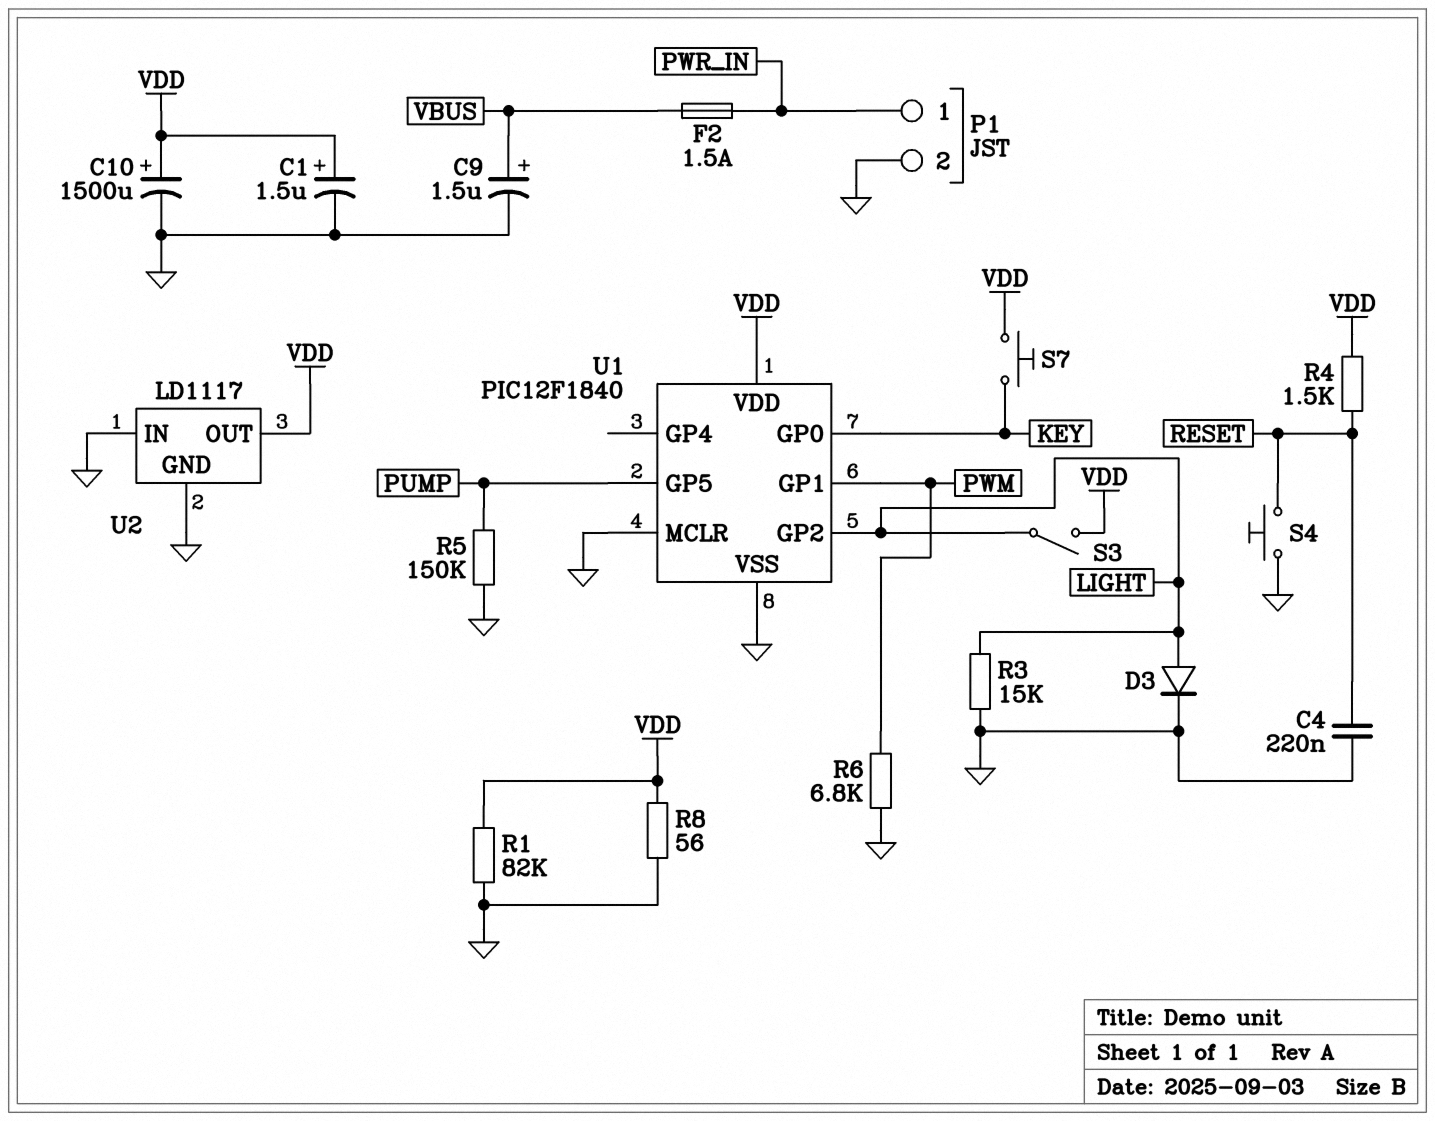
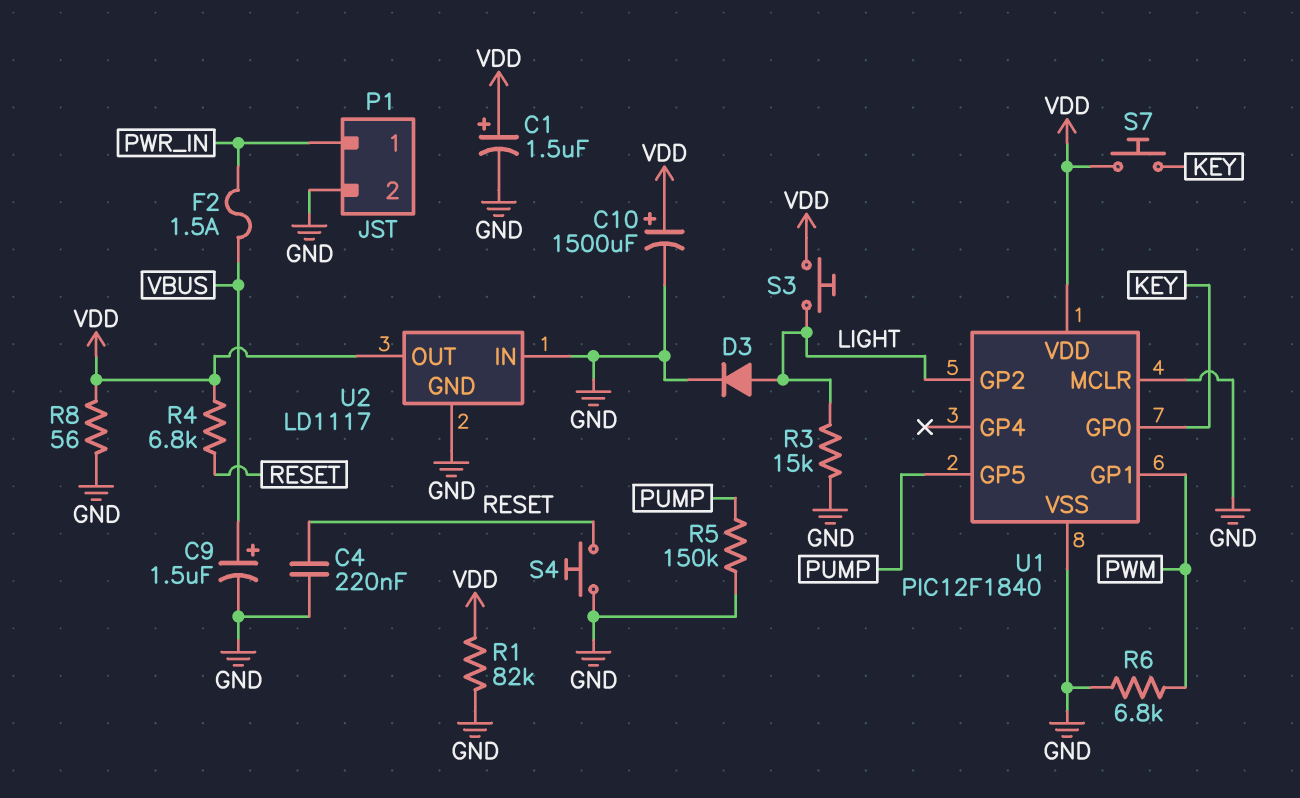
R4: 1.5k (RESET, VDD) -> 6.8k (RESET, VDD)
S3: switch (LIGHT, VDD) -> button (LIGHT, VDD)

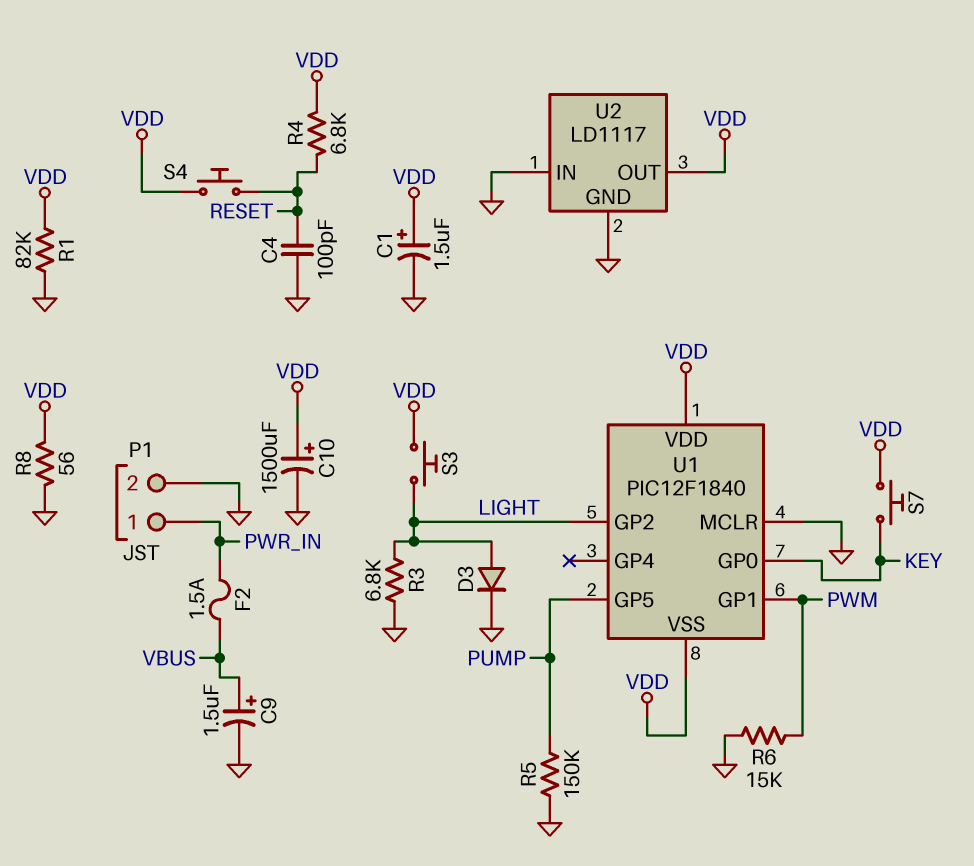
C4: 220nF (GND, RESET) -> 100pF (GND, RESET)
R3: 15k (GND, LIGHT) -> 6.8k (GND, LIGHT)
R6: 6.8k (GND, PWM) -> 15k (GND, PWM)
S4: button (GND, RESET) -> button (RESET, VDD)
U1 pin VSS: GND -> VDD

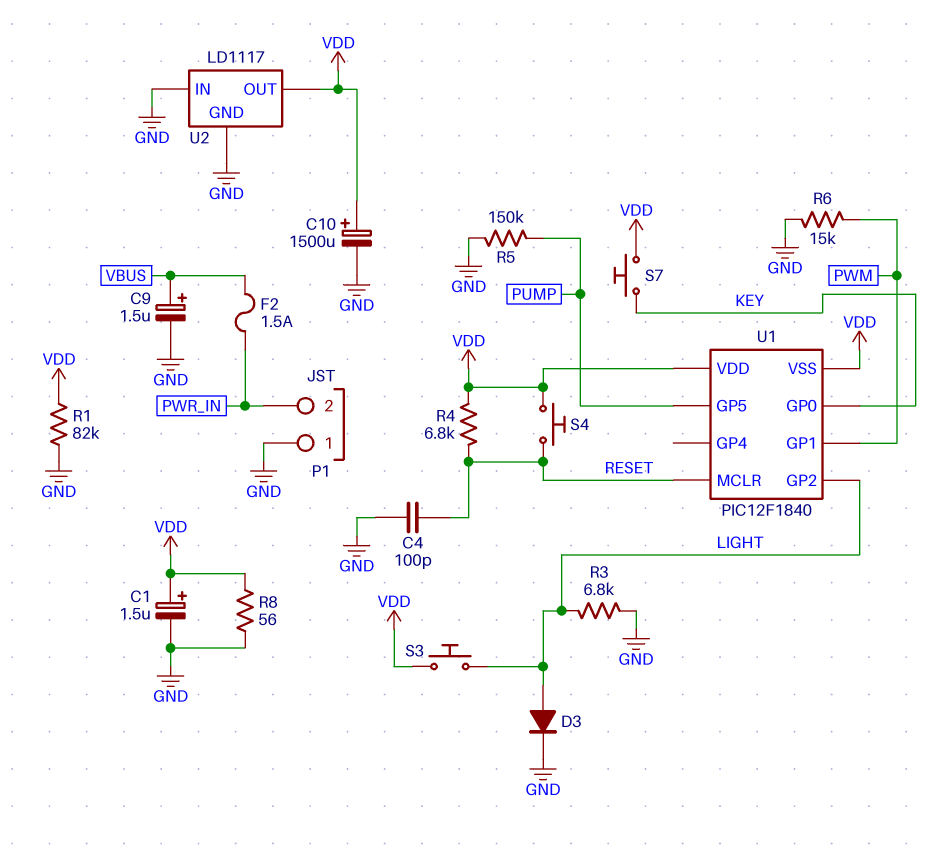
P1 pin 1: PWR_IN -> GND
P1 pin 2: GND -> PWR_IN
U1 pin MCLR: GND -> RESET

